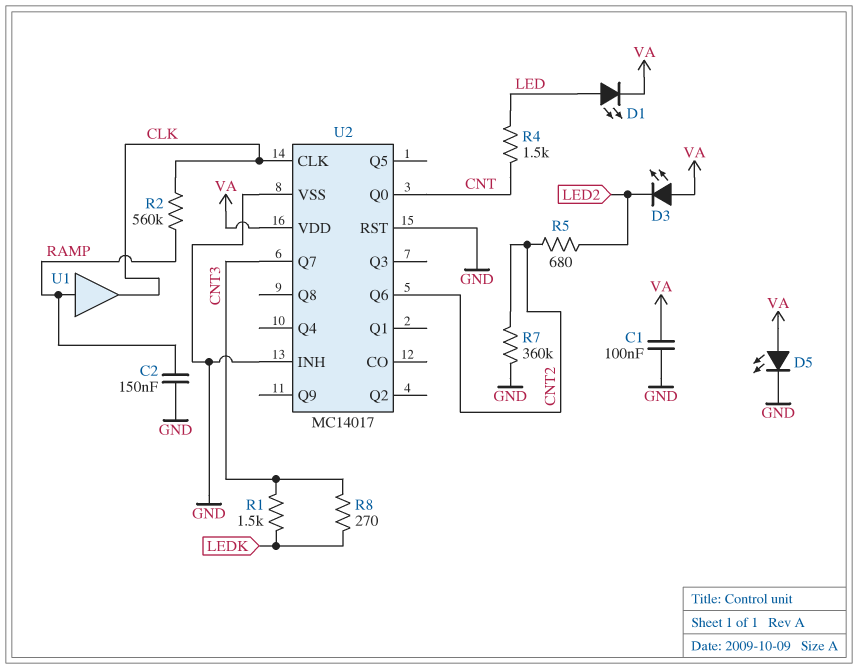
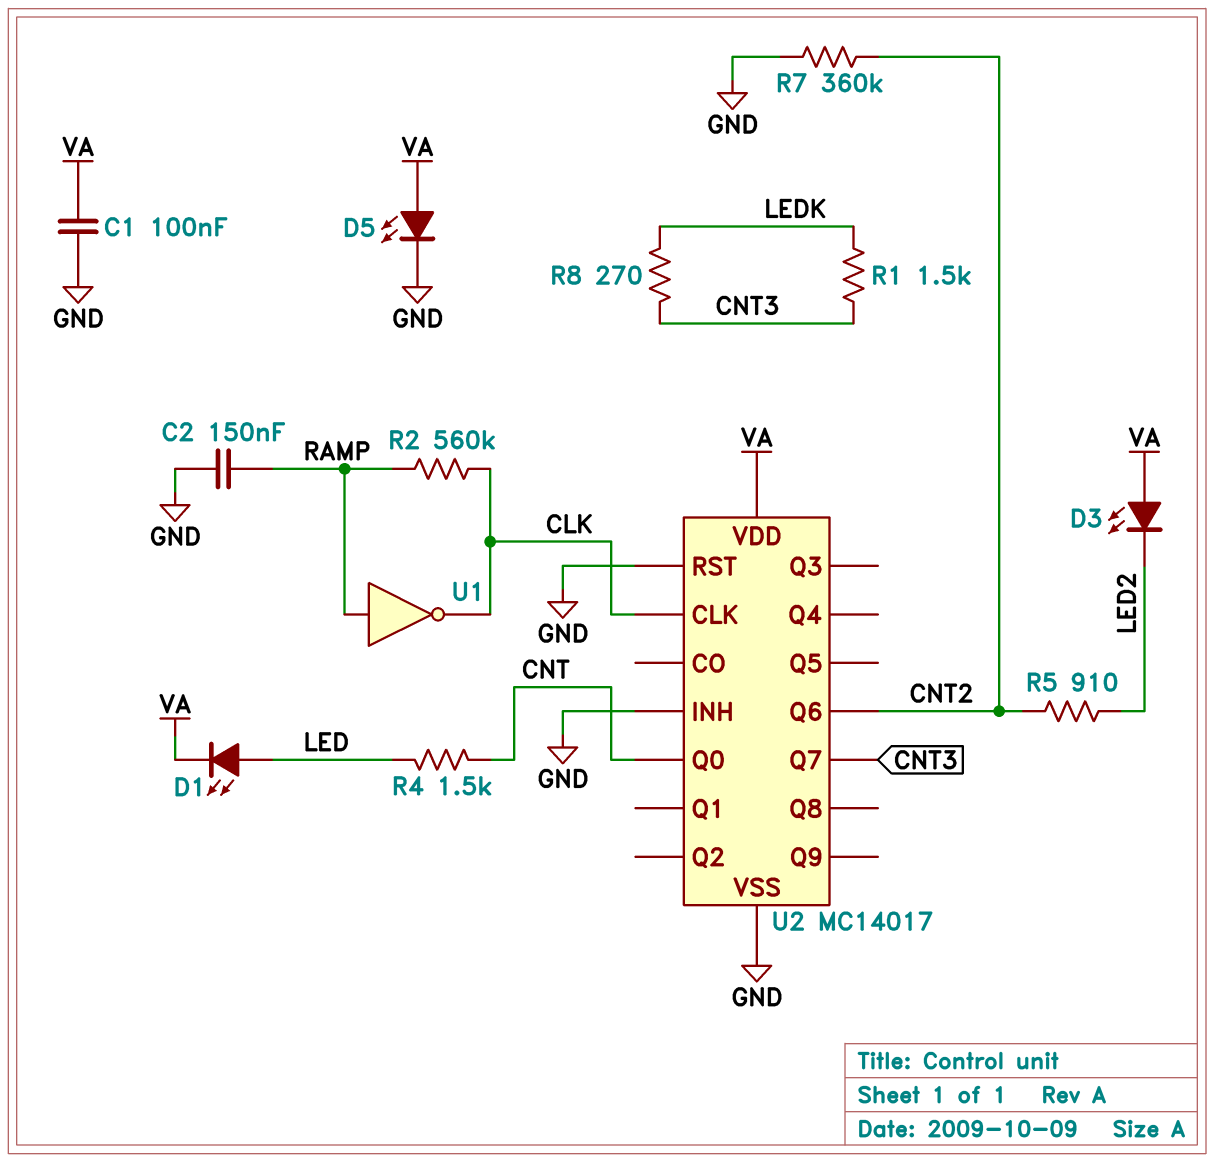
R5: 680 (CNT2, LED2) -> 910 (CNT2, LED2)
U1: buffer (in RAMP, out CLK) -> NOT (in RAMP, out CLK)

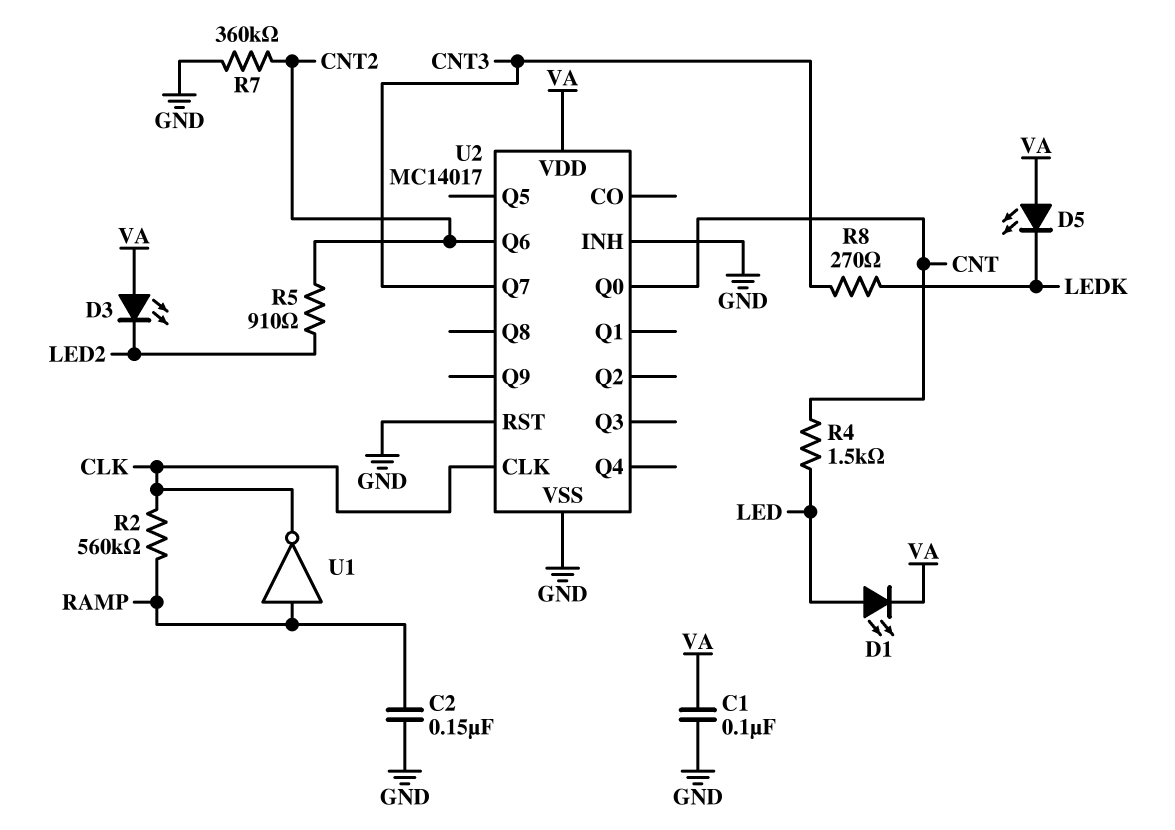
D5: LED (A VA, K GND) -> LED (A VA, K LEDK)
R1: 1.5k (CNT3, LEDK) -> none

